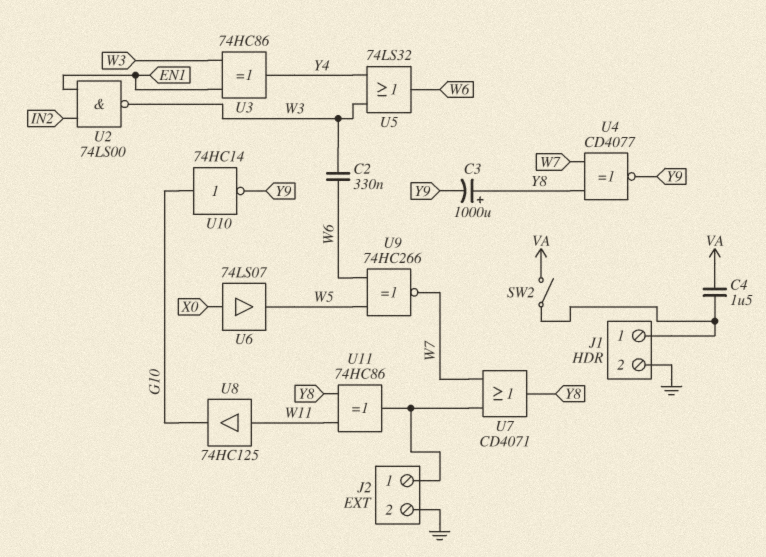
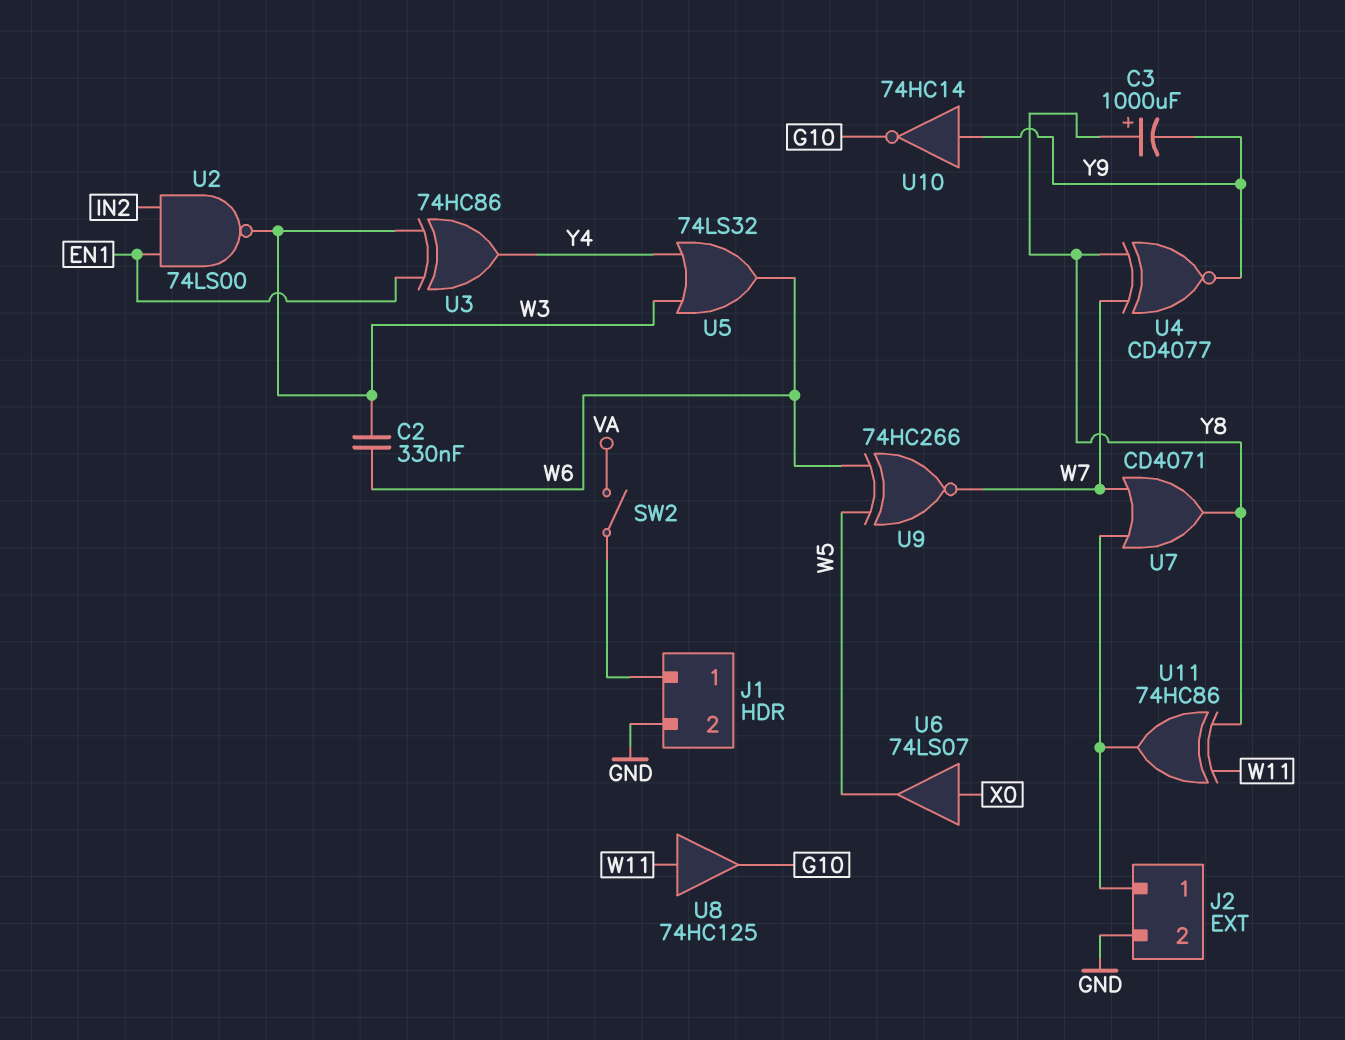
C4: 1.5uF (J1/1, VA) -> none
U10: NOT 74HC14 (in G10, out Y9) -> NOT 74HC14 (in Y9, out G10)

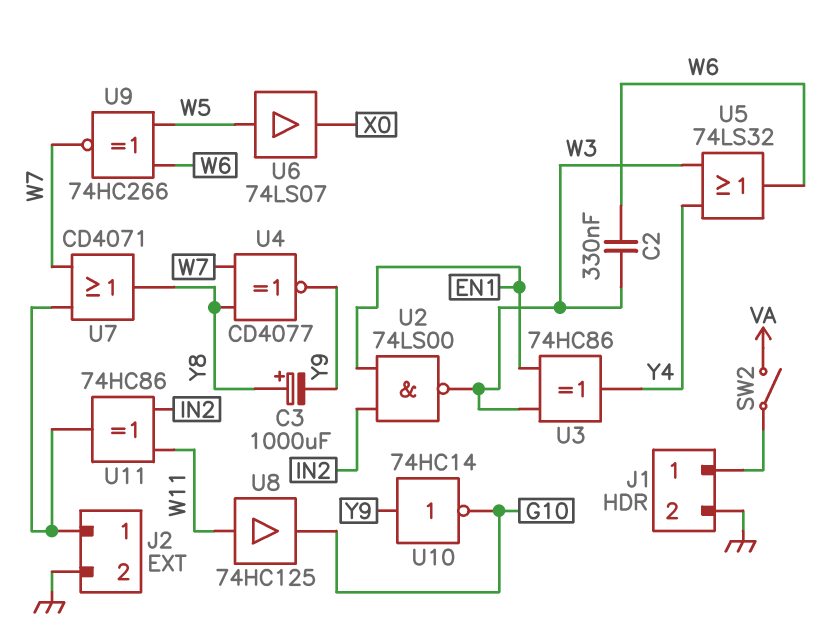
U6: buffer 74LS07 (in X0, out W5) -> buffer 74LS07 (in W5, out X0)
U11: XOR 74HC86 (in W11, in Y8, out J2/1) -> XOR 74HC86 (in IN2, in W11, out J2/1)

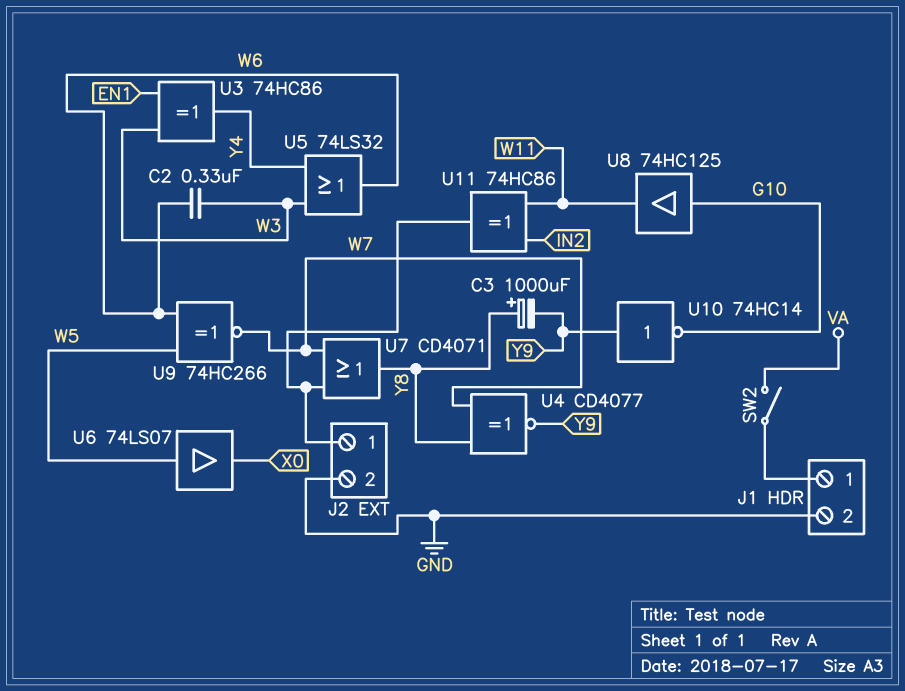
U2: NAND 74LS00 (in EN1, in IN2, out W3) -> none
U8: buffer 74HC125 (in W11, out G10) -> buffer 74HC125 (in G10, out W11)

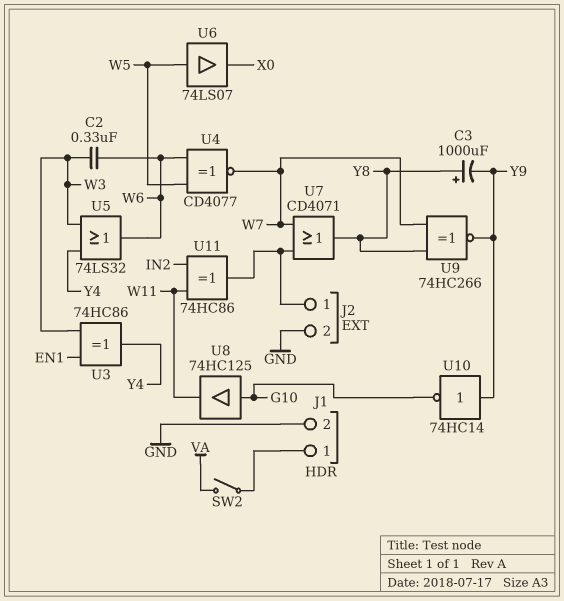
U4: XNOR CD4077 (in W7, in Y8, out Y9) -> XNOR CD4077 (in W5, in W6, out W7)
U9: XNOR 74HC266 (in W5, in W6, out W7) -> XNOR 74HC266 (in W7, in Y8, out Y9)

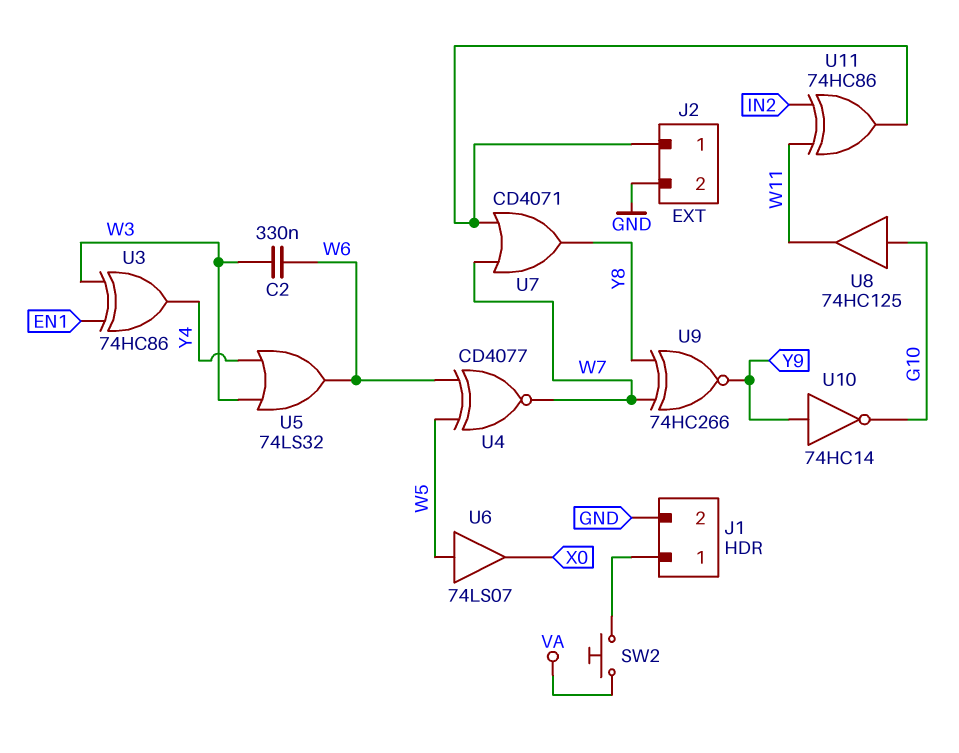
C3: 1000uF (plus Y8, minus Y9) -> none
SW2: switch (J1/1, VA) -> button (J1/1, VA)

